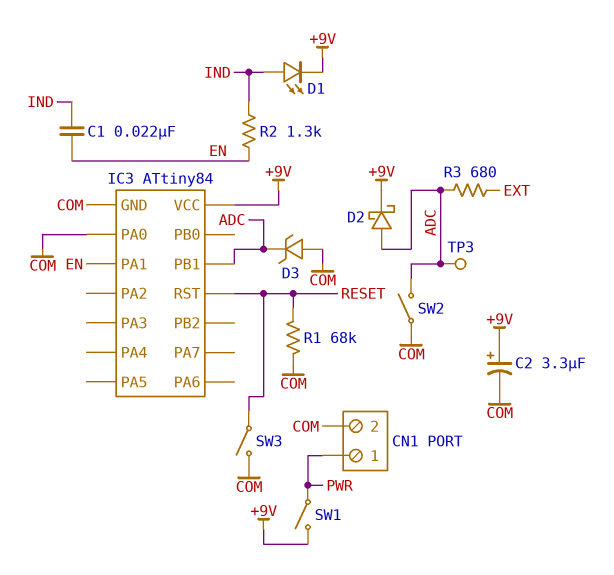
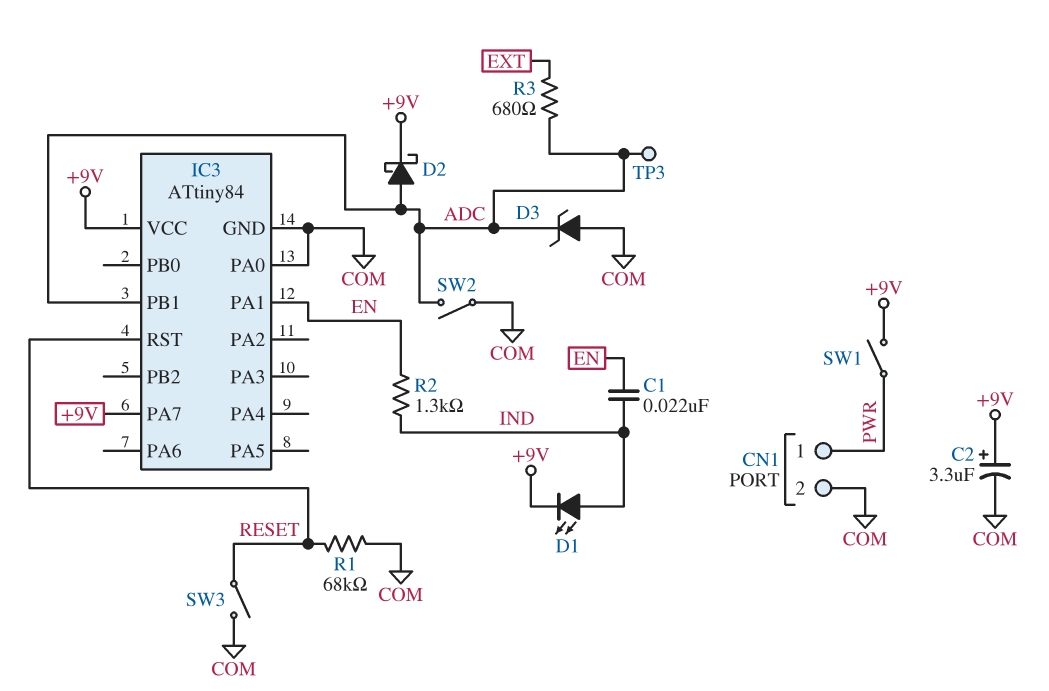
IC3 pin PA7: none -> +9V

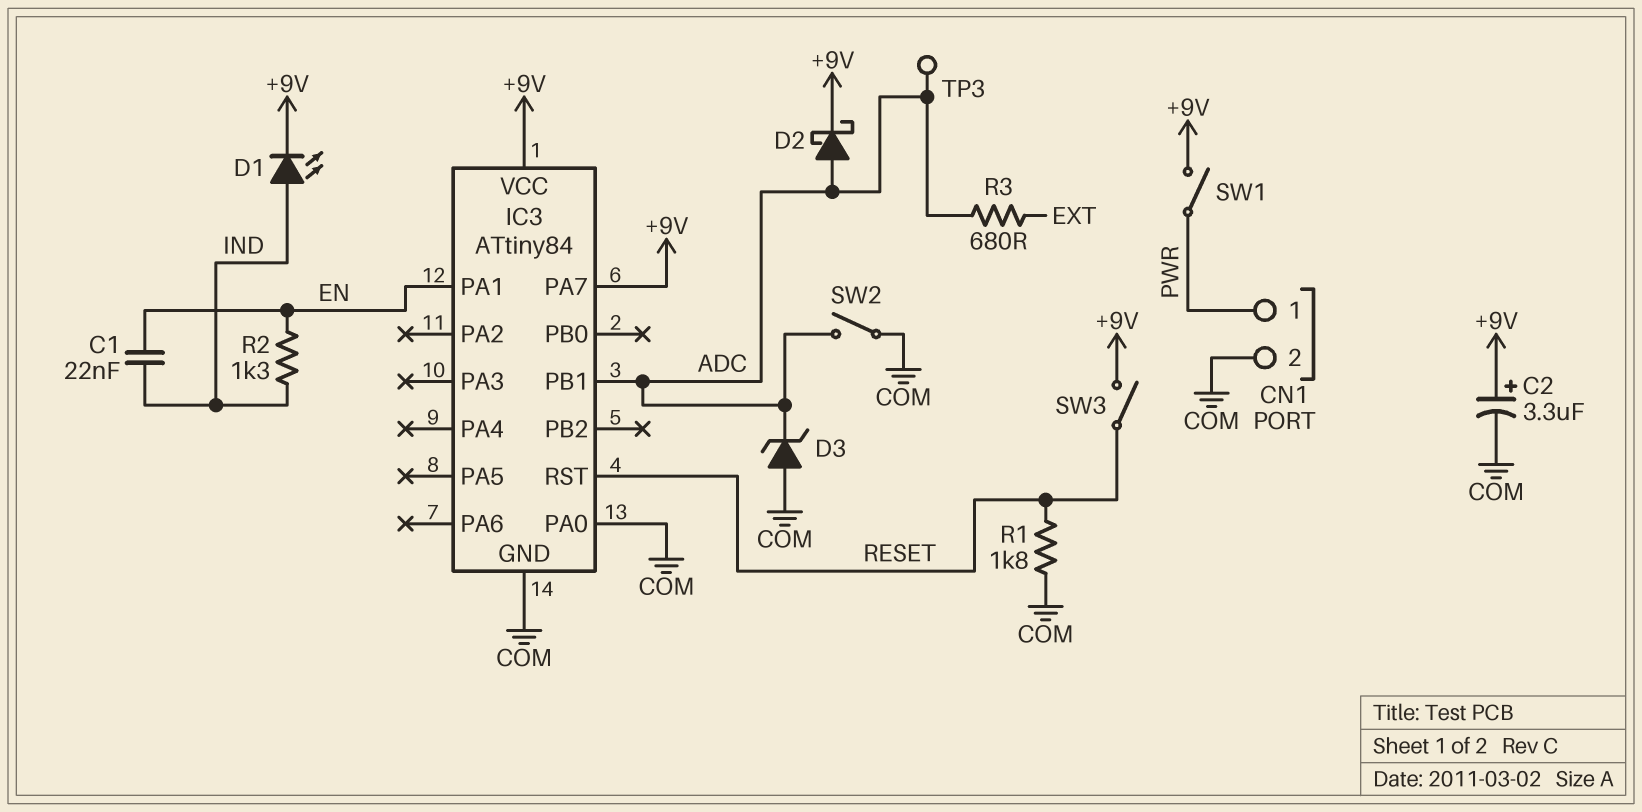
R1: 68k (COM, RESET) -> 1.8k (COM, RESET)
SW3: switch (COM, RESET) -> switch (+9V, RESET)

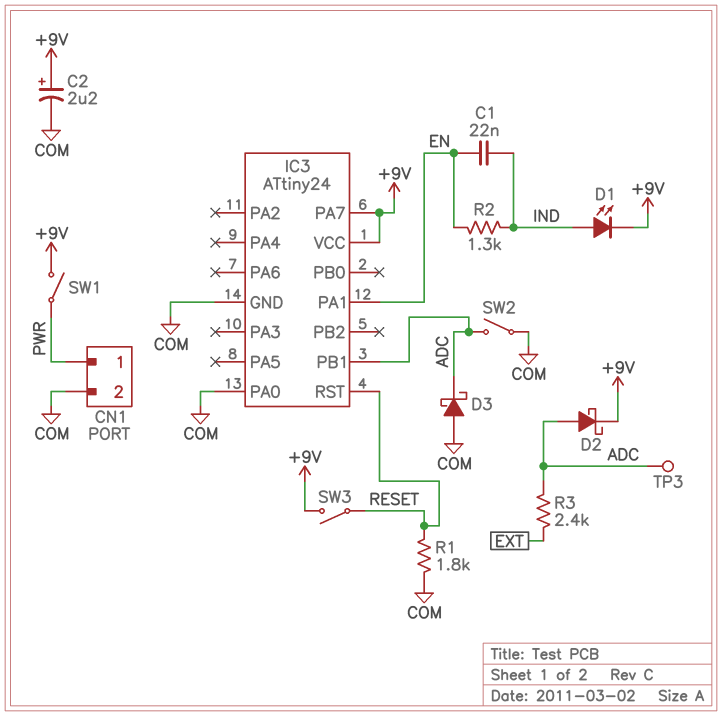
C2: 3.3uF (plus +9V, minus COM) -> 2.2uF (plus +9V, minus COM)
D3: zener (A COM, K ADC) -> schottky (A COM, K ADC)
IC3: ATtiny84 -> ATtiny24
R3: 680 (ADC, EXT) -> 2.4k (ADC, EXT)

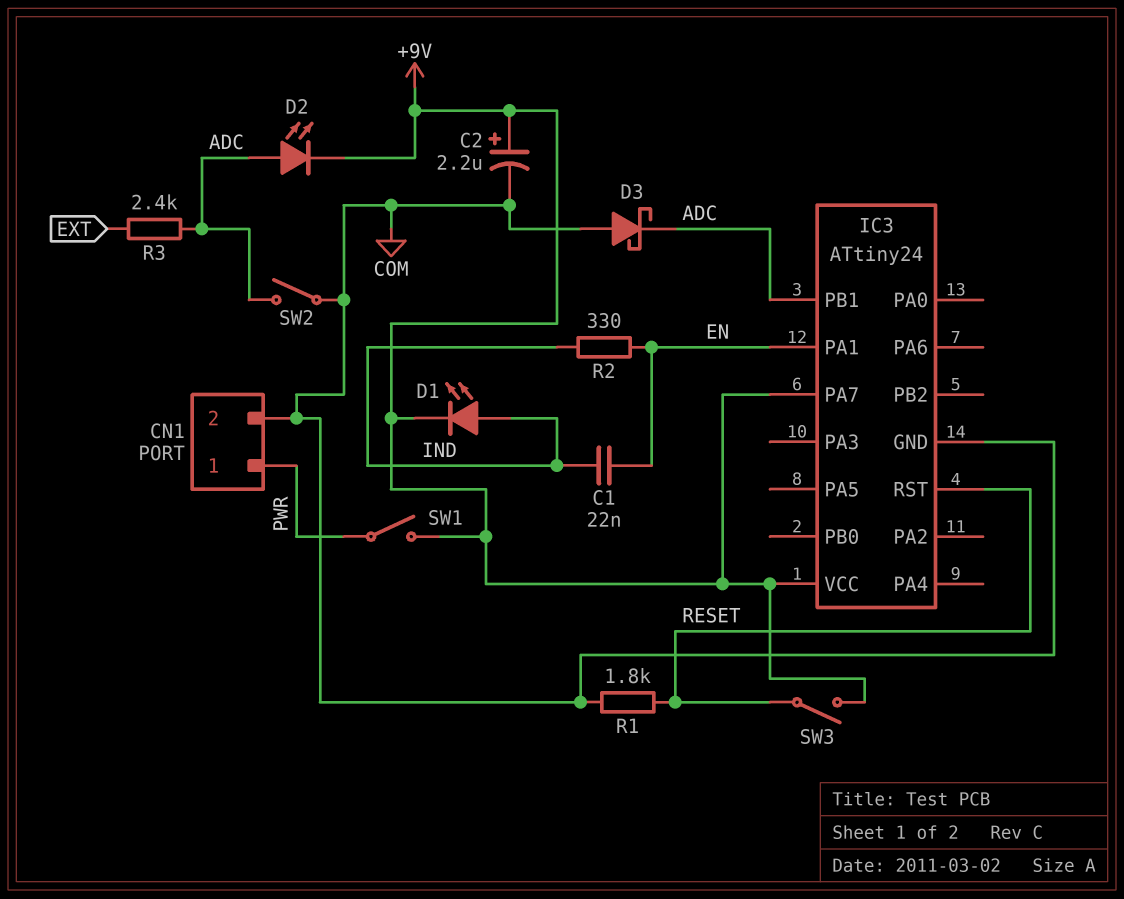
D2: schottky (A ADC, K +9V) -> LED (A ADC, K +9V)
IC3 pin PA0: COM -> none
R2: 1.3k (EN, IND) -> 330 (EN, IND)
TP3: test point (ADC) -> none

